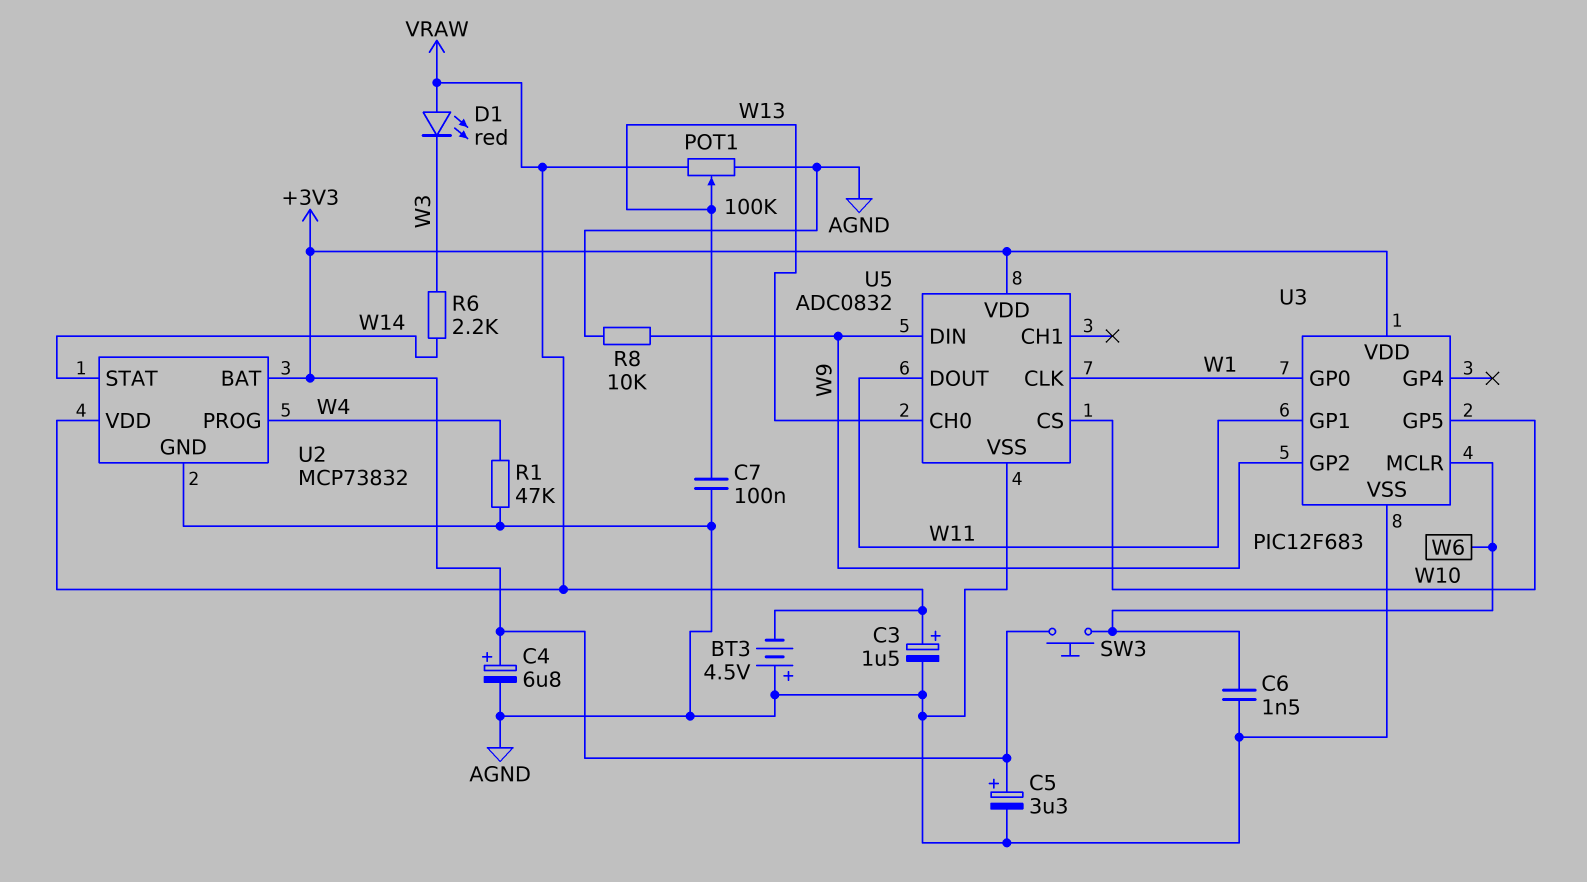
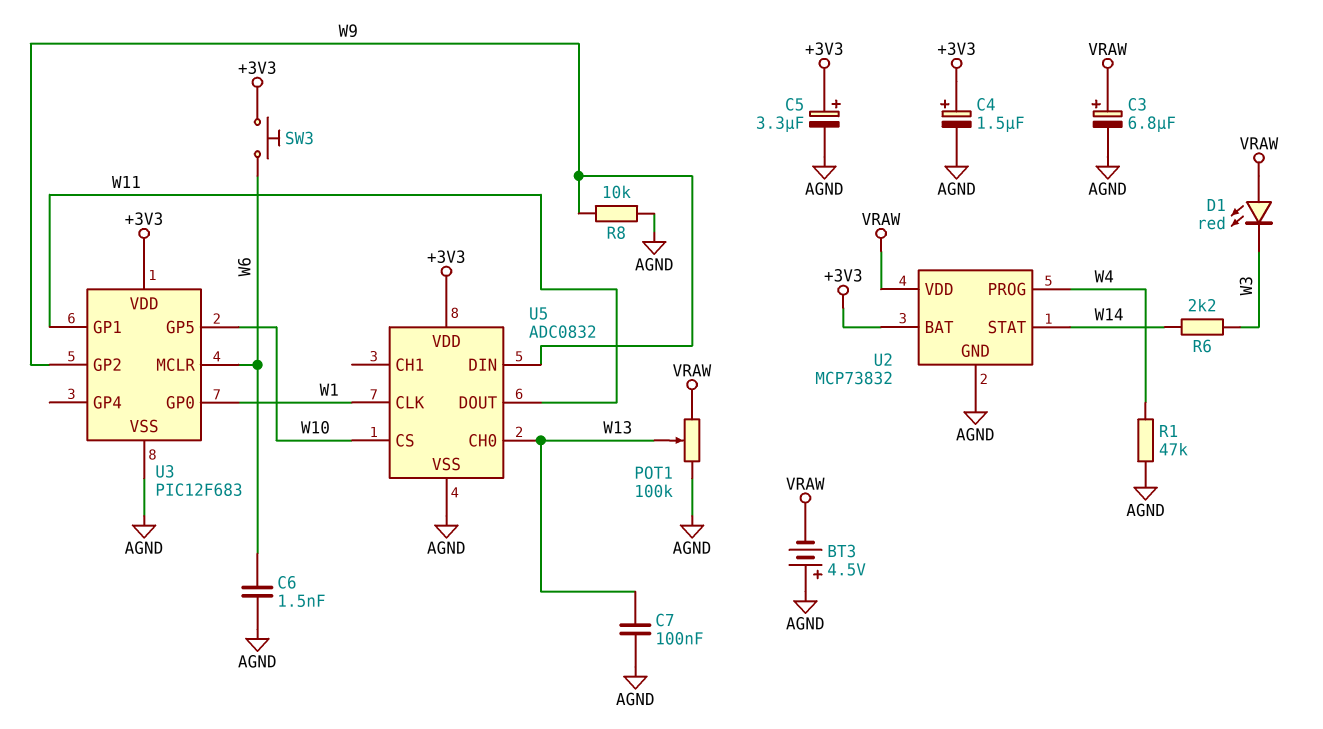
C3: 1.5uF (plus VRAW, minus AGND) -> 6.8uF (plus VRAW, minus AGND)
C4: 6.8uF (plus +3V3, minus AGND) -> 1.5uF (plus +3V3, minus AGND)

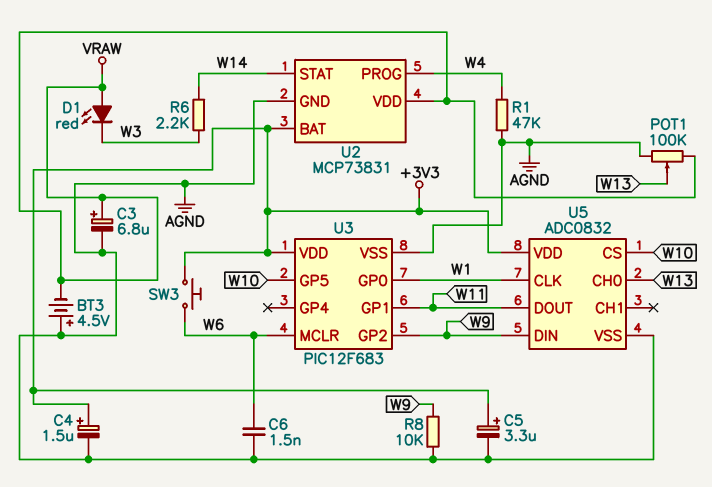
C7: 100nF (AGND, W13) -> none
U2: MCP73832 -> MCP73831

